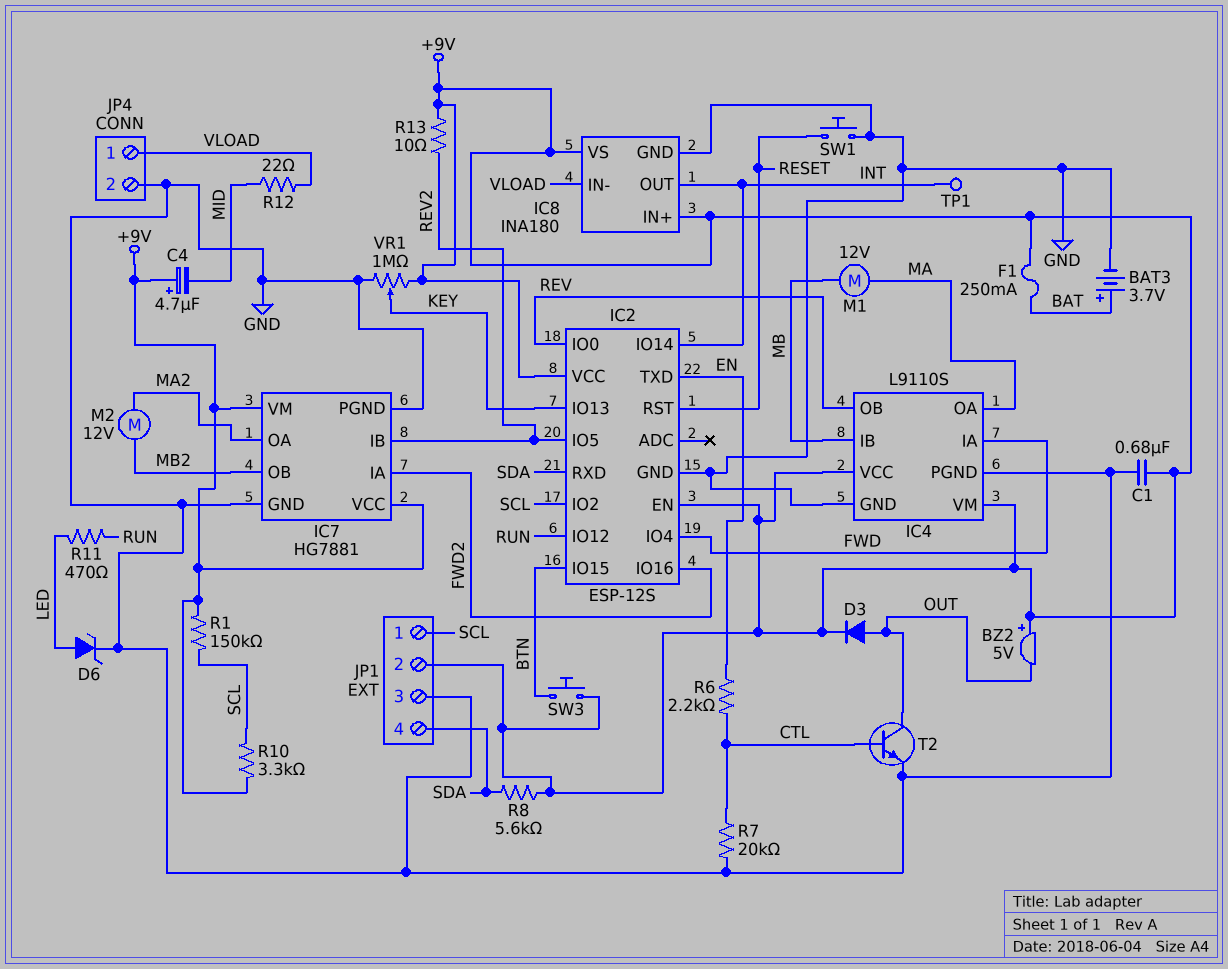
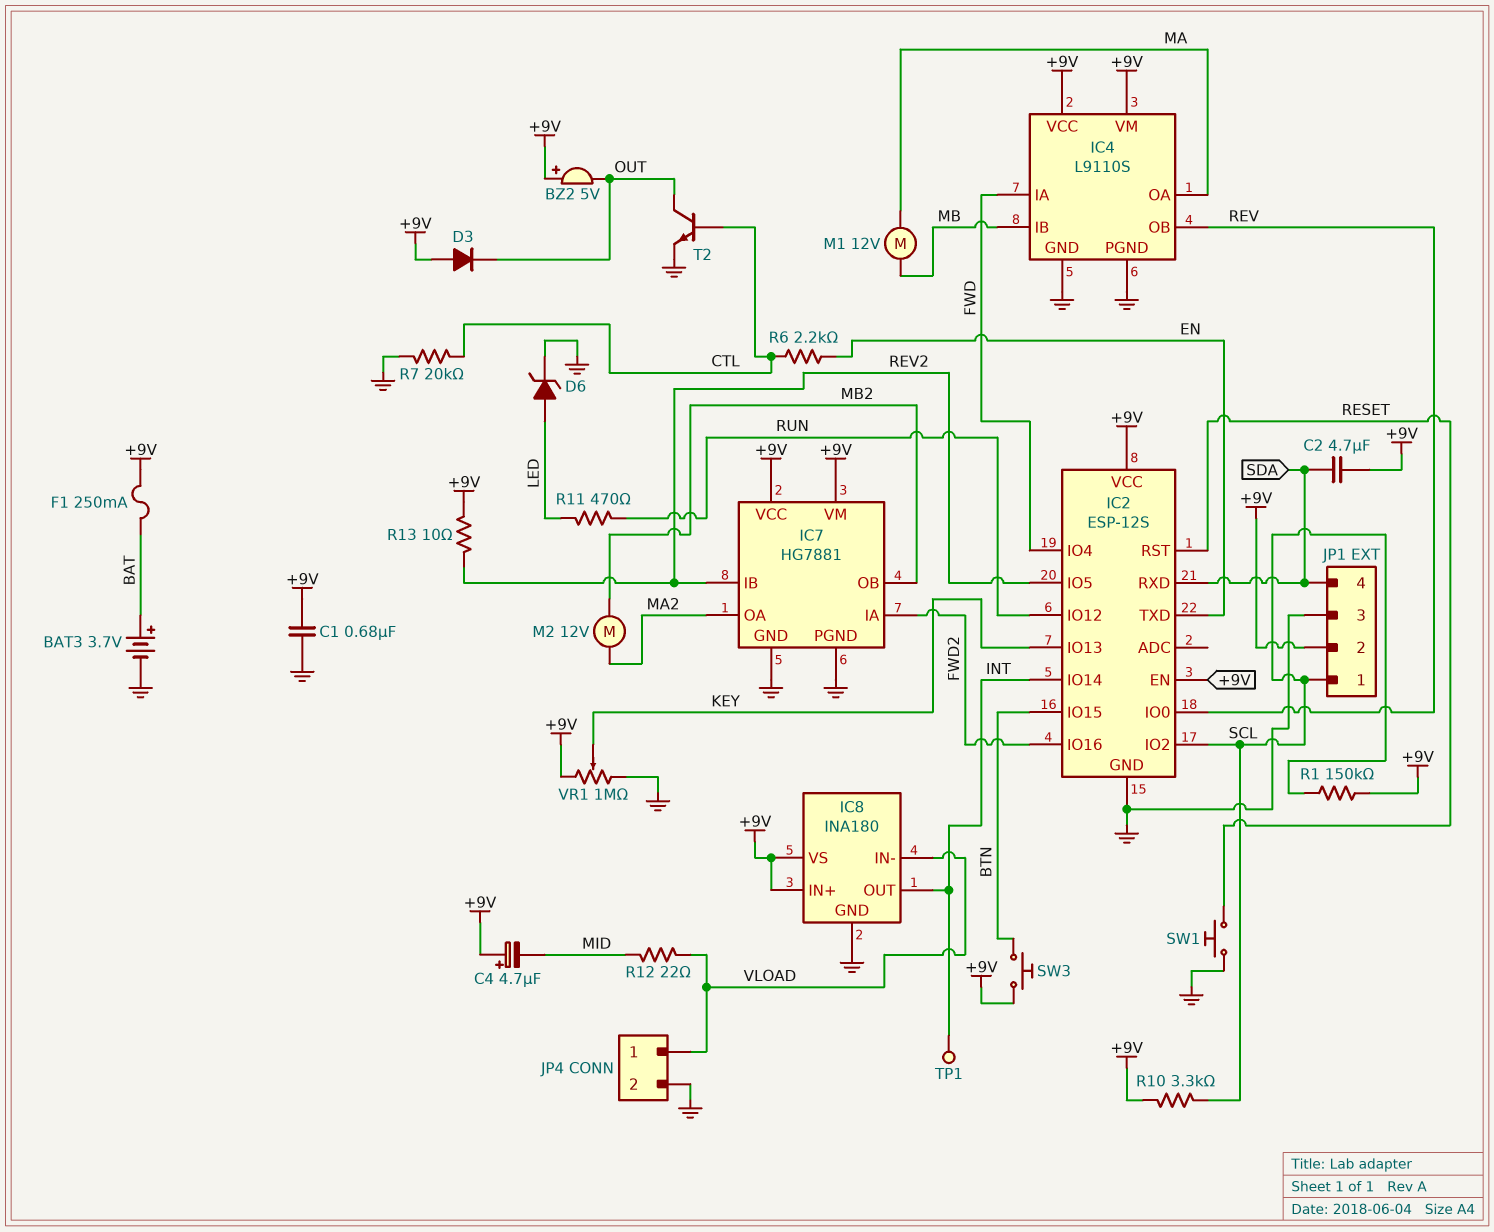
C2: none -> 4.7uF (+9V, SDA)
D3: diode (A OUT, K +9V) -> diode (A +9V, K OUT)
R8: 5.6k (+9V, SDA) -> none

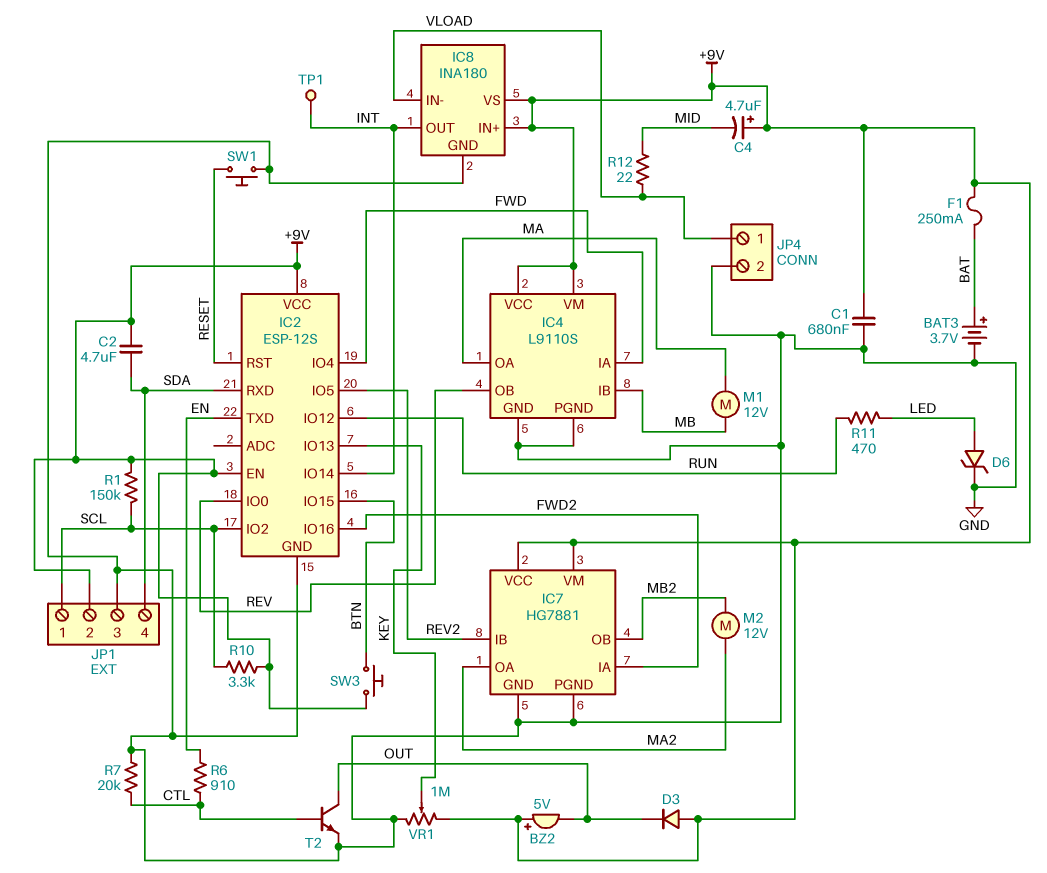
R6: 2.2k (CTL, EN) -> 910 (CTL, EN)
R13: 10 (+9V, REV2) -> none

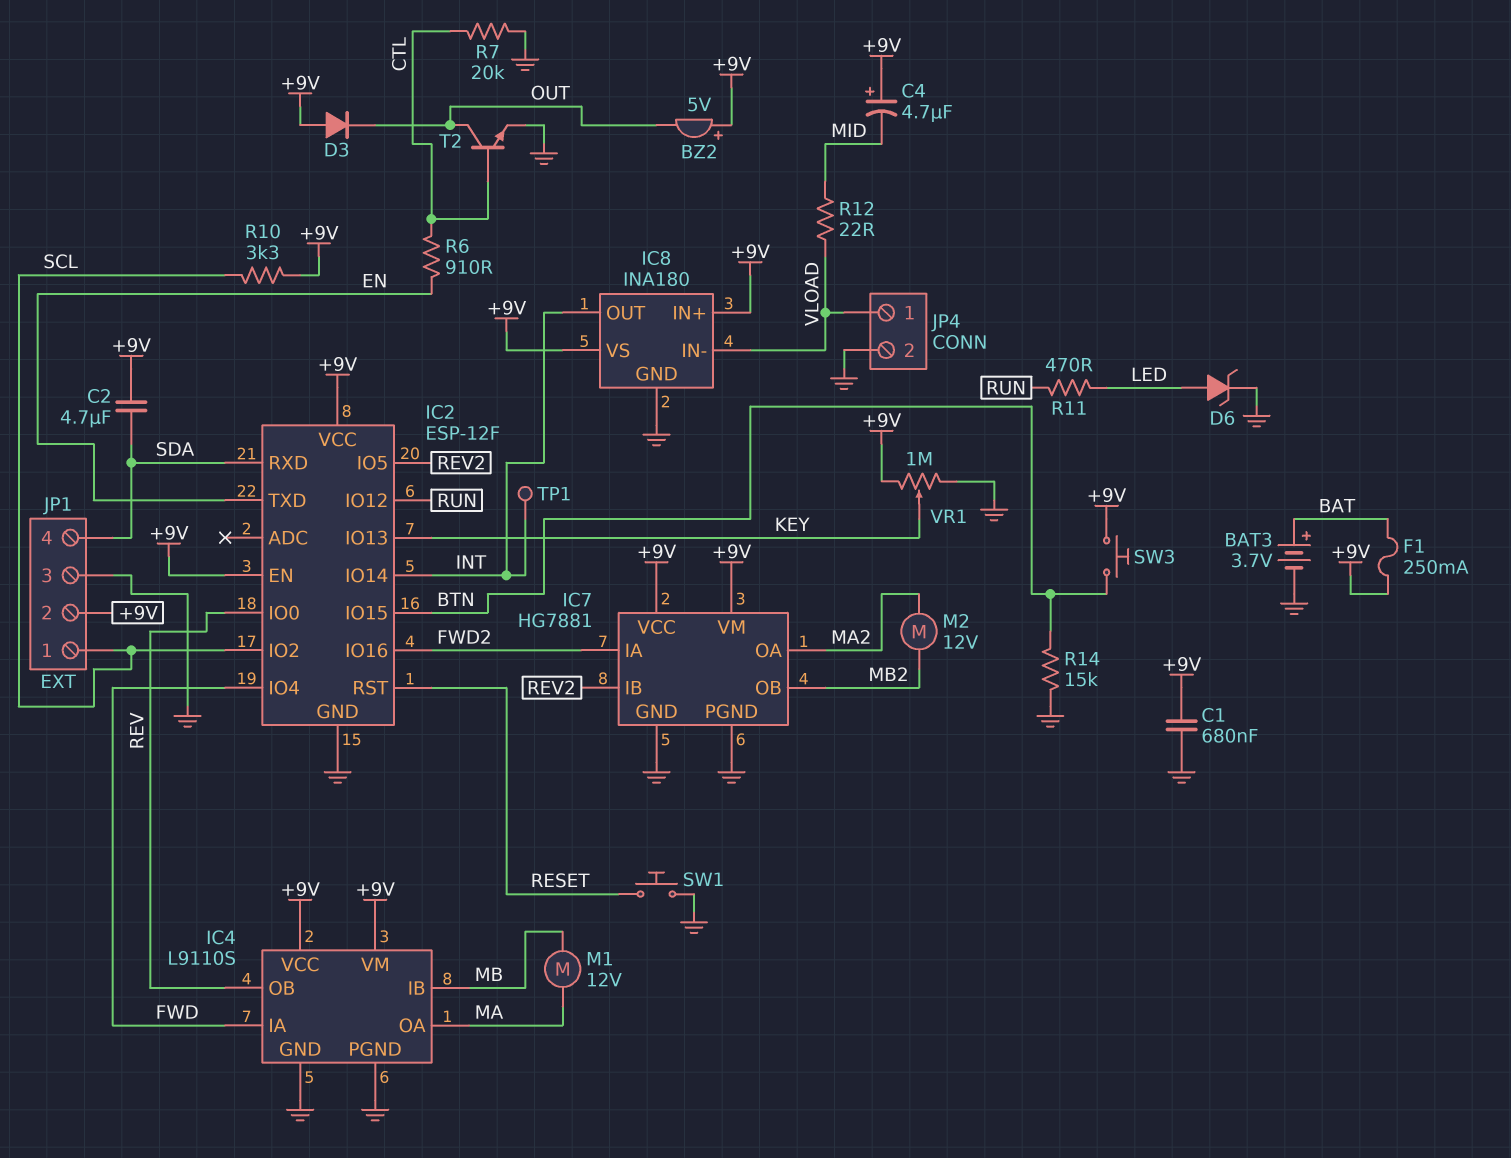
IC2: ESP-12S -> ESP-12F
R1: 150k (+9V, SCL) -> none
R14: none -> 15k (BTN, GND)

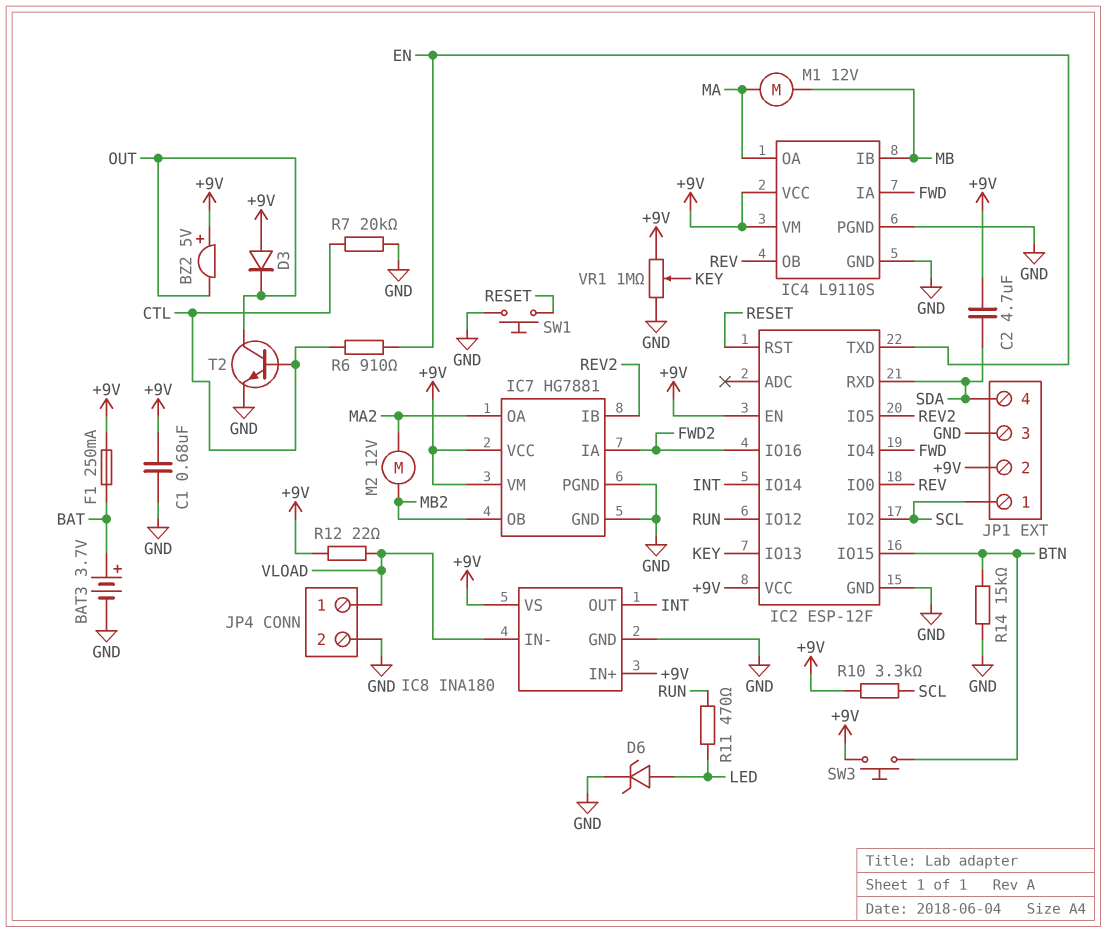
C4: 4.7uF (plus +9V, minus MID) -> none
R12: 22 (MID, VLOAD) -> 22 (+9V, VLOAD)
TP1: test point (INT) -> none

